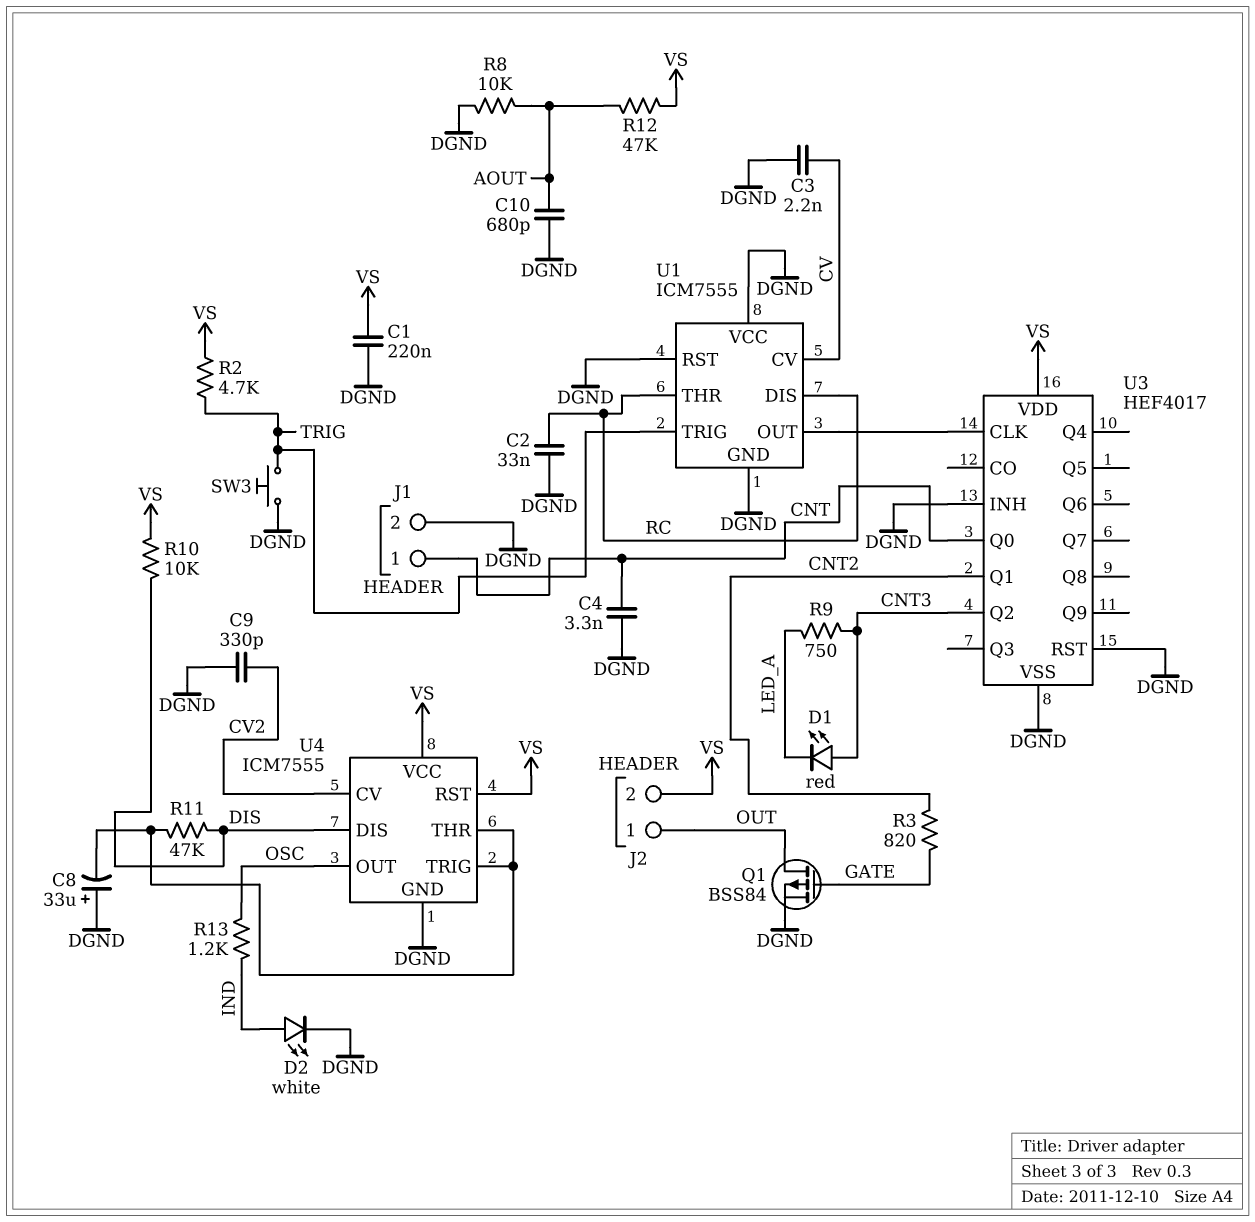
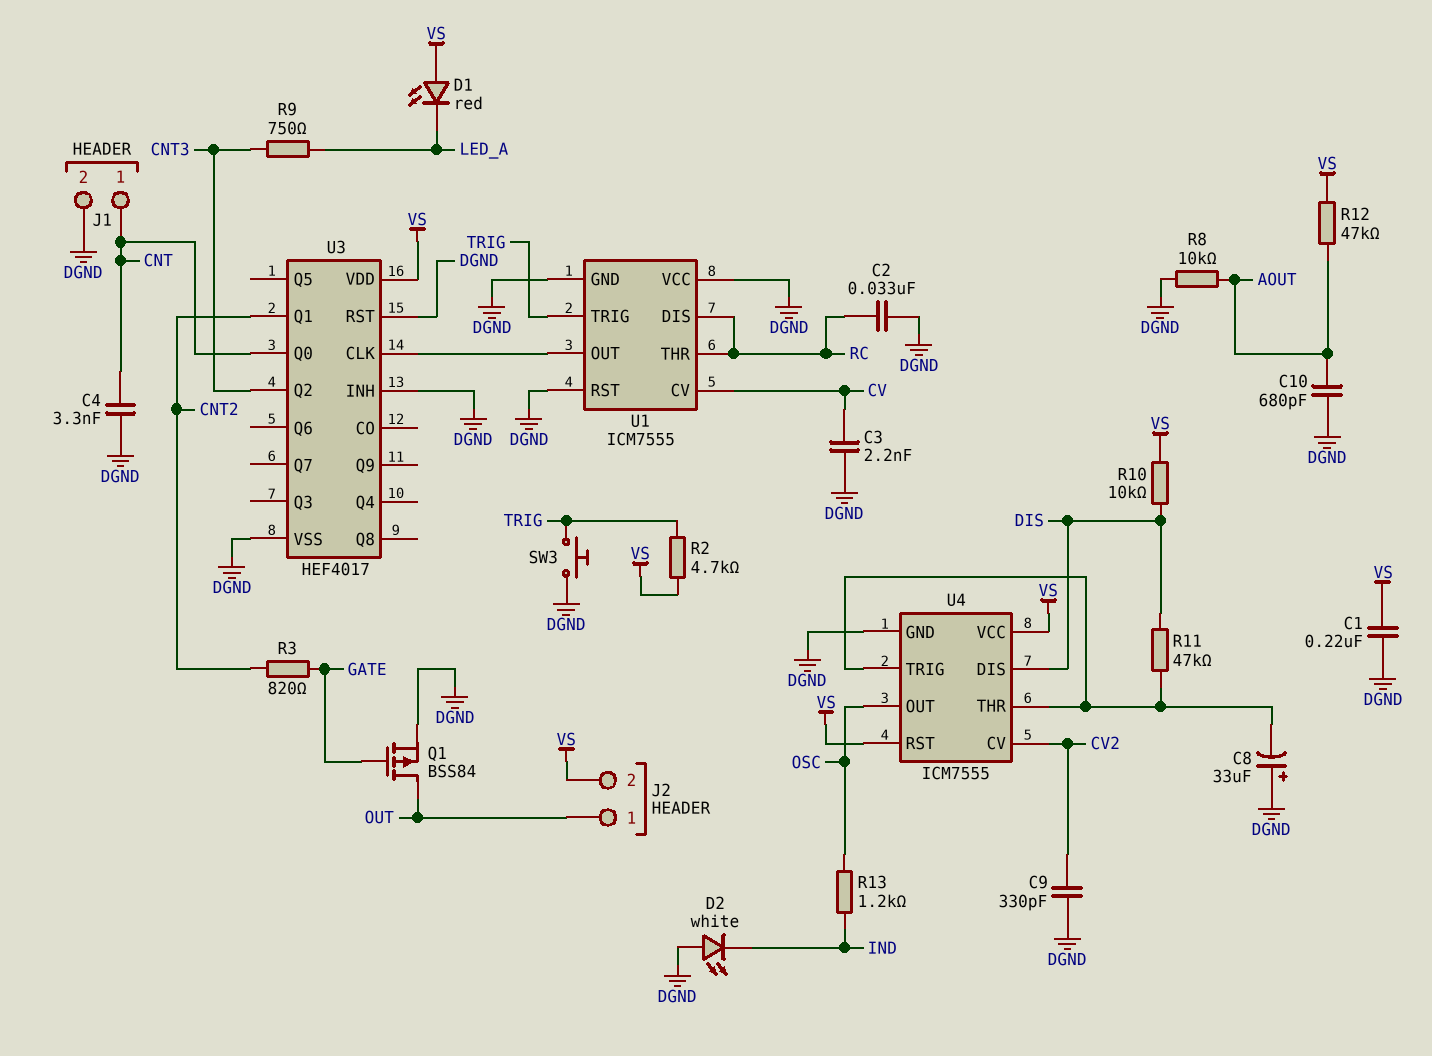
D1: LED red (A CNT3, K LED_A) -> LED red (A VS, K LED_A)
D2: LED white (A IND, K DGND) -> LED white (A DGND, K IND)

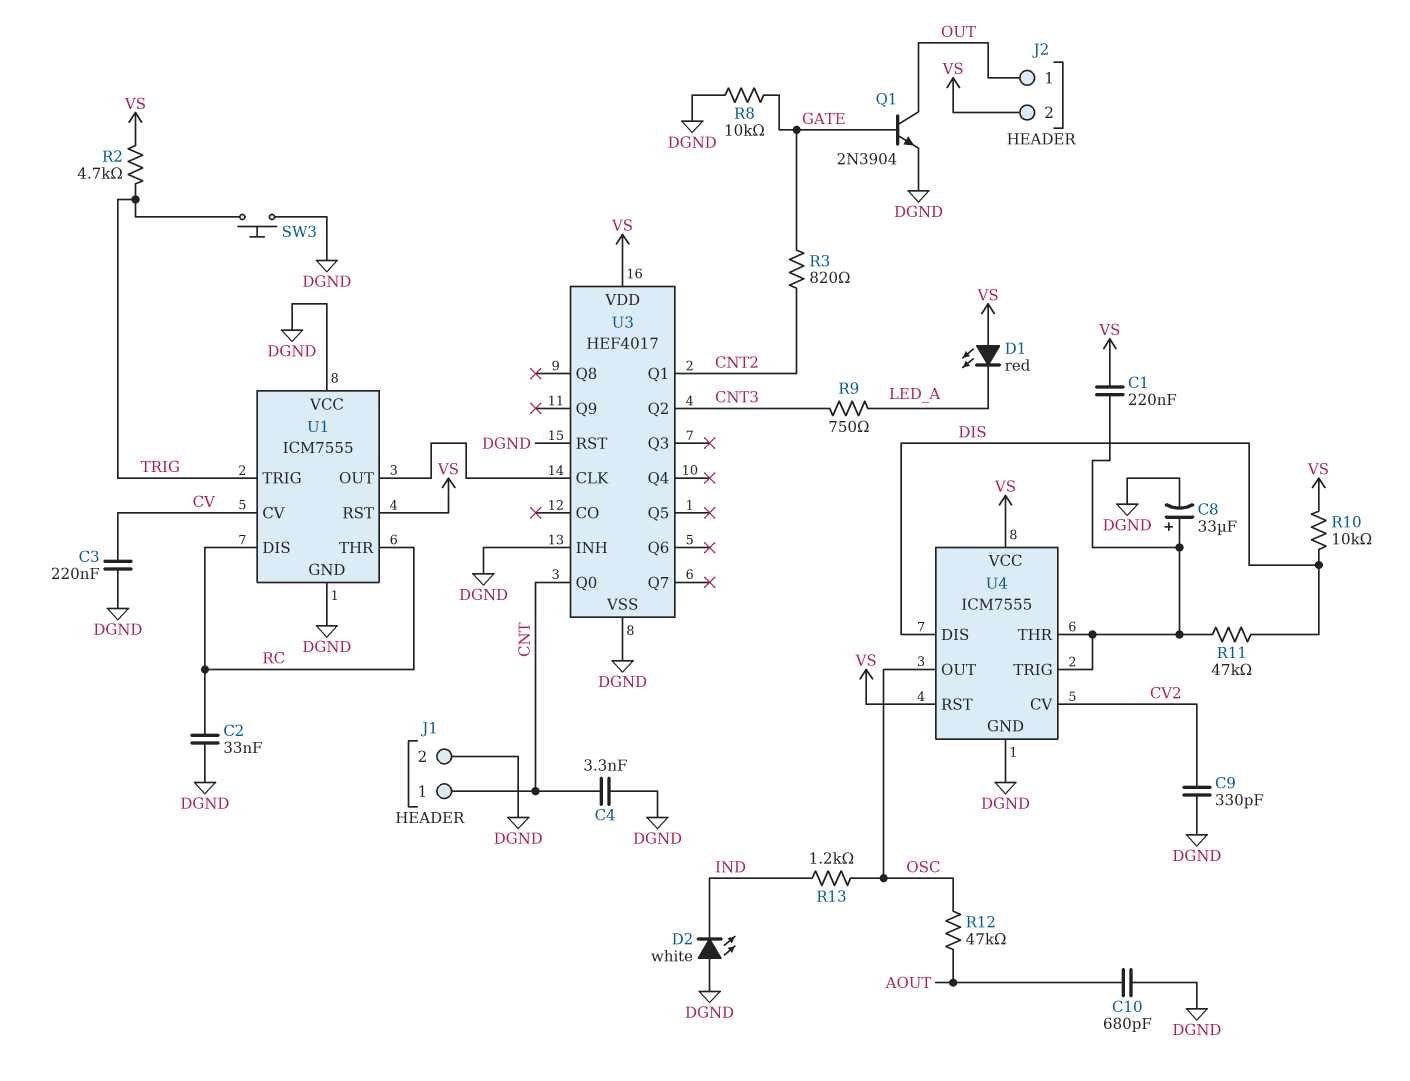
C1: 220nF (DGND, VS) -> 220nF (U4/THR, VS)
C3: 2.2nF (CV, DGND) -> 220nF (CV, DGND)
C8: 33uF (plus DGND, minus U4/THR) -> 33uF (plus U4/THR, minus DGND)
Q1: PMOS BSS84 (G GATE, D OUT, S DGND) -> NPN 2N3904 (B GATE, C OUT, E DGND)
R8: 10k (AOUT, DGND) -> 10k (DGND, GATE)
R12: 47k (AOUT, VS) -> 47k (AOUT, OSC)
U1 pin RST: DGND -> VS

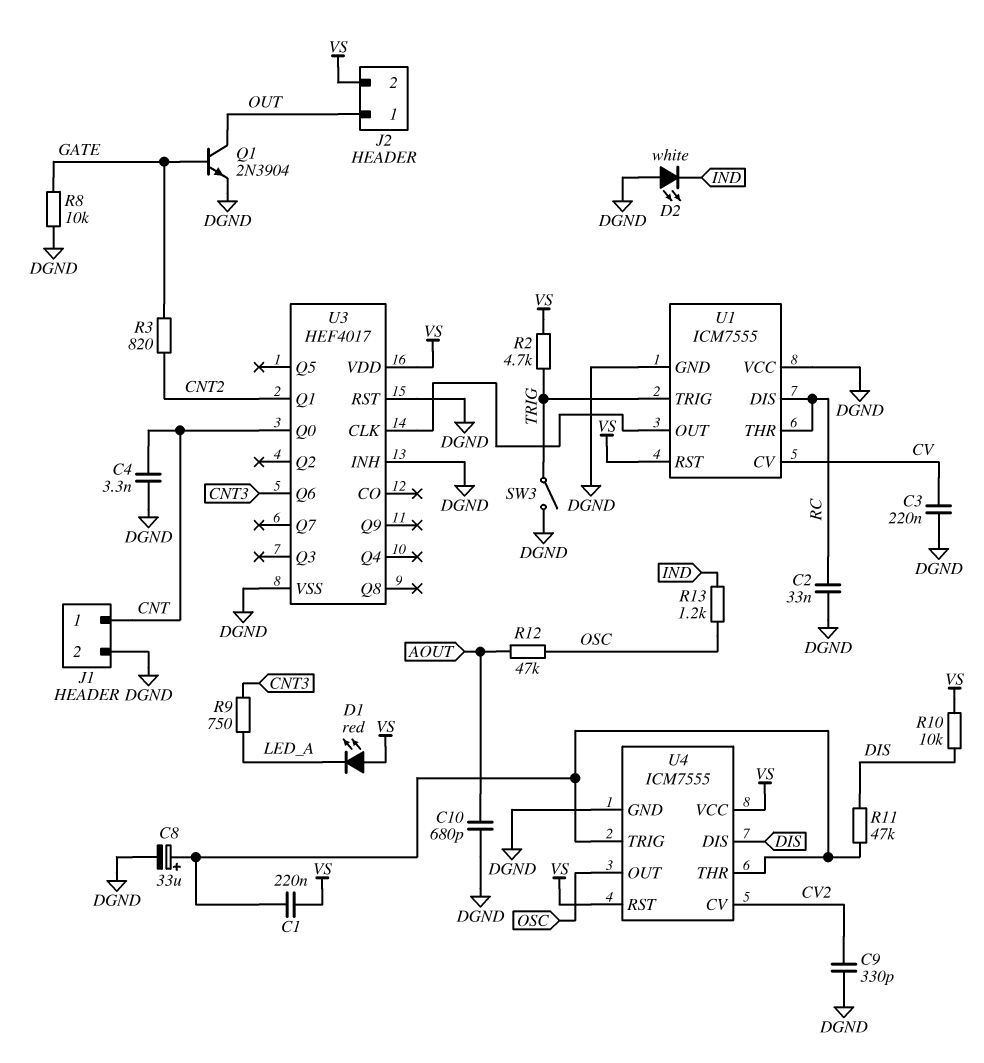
SW3: button (DGND, TRIG) -> switch (DGND, TRIG)
U3 pin Q2: CNT3 -> none
U3 pin Q6: none -> CNT3

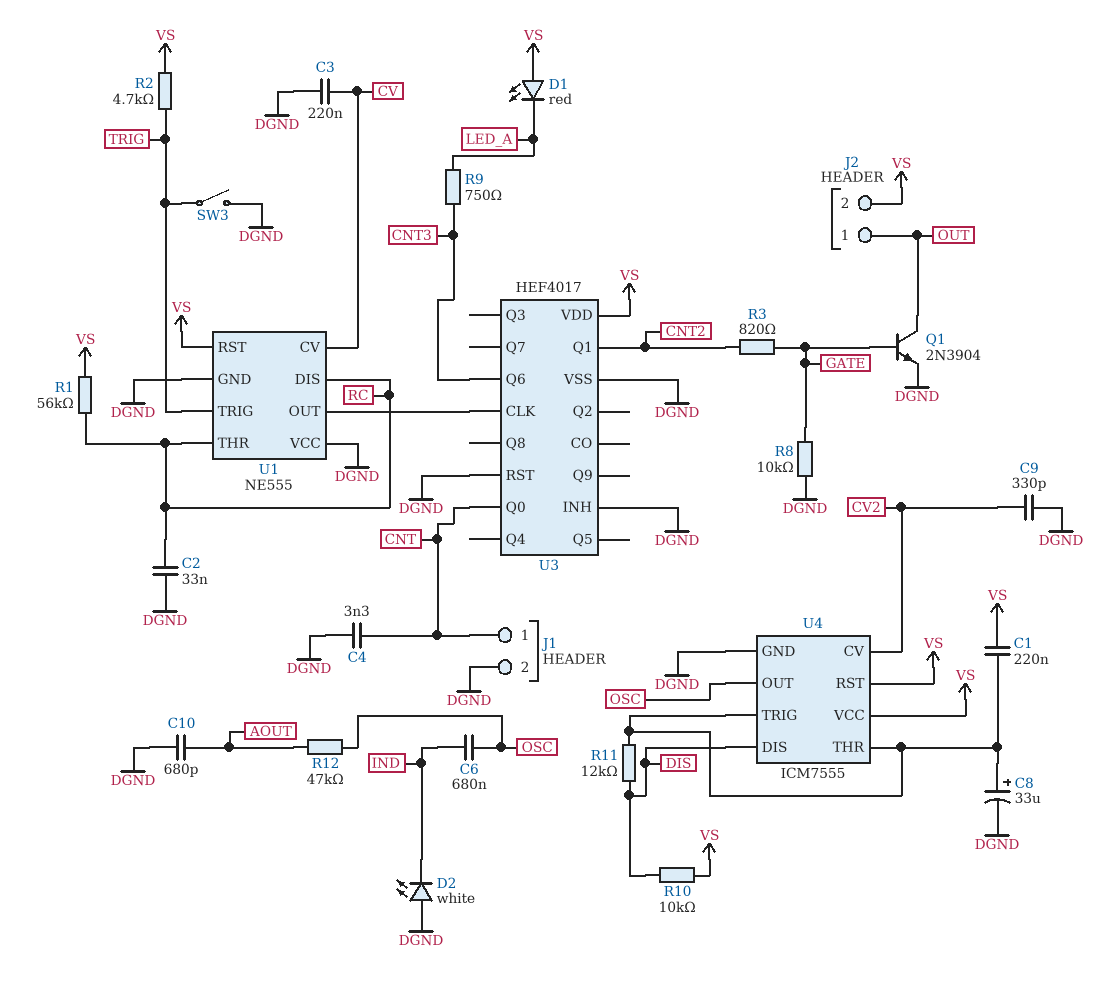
C6: none -> 680nF (IND, OSC)
R1: none -> 56k (RC, VS)
R11: 47k (DIS, U4/THR) -> 12k (DIS, U4/THR)
R13: 1.2k (IND, OSC) -> none
U1: ICM7555 -> NE555

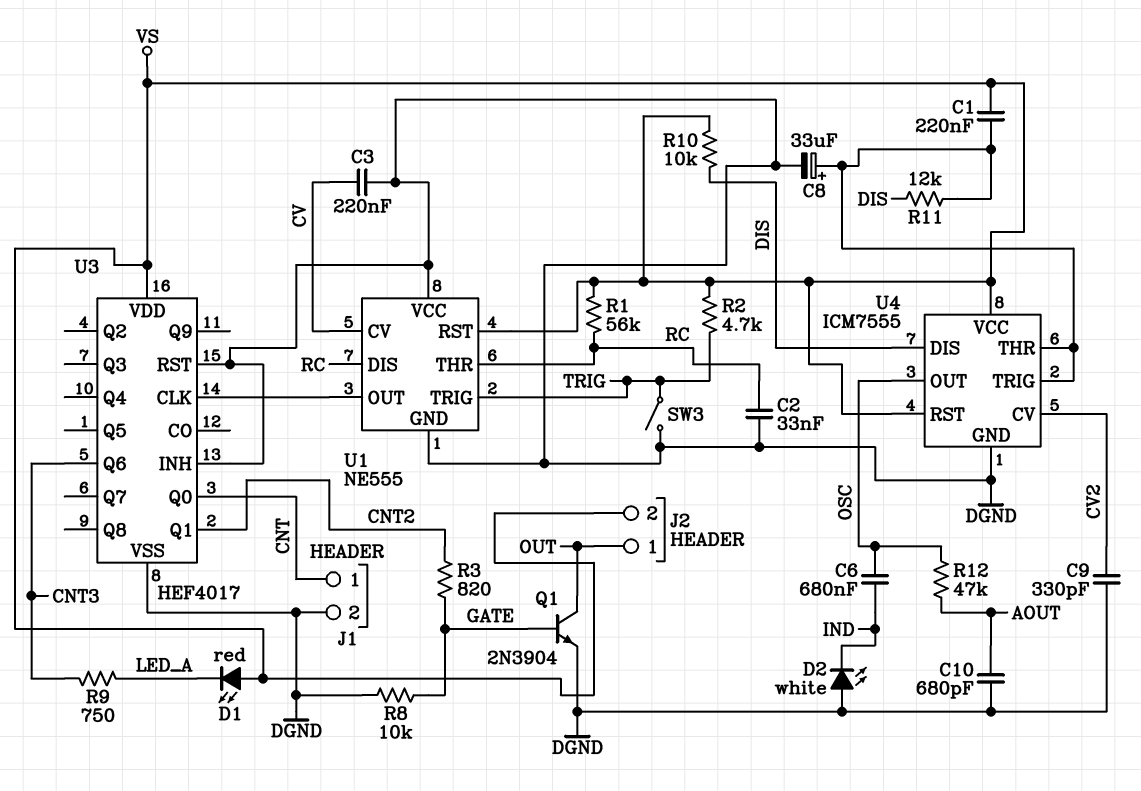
C4: 3.3nF (CNT, DGND) -> none

